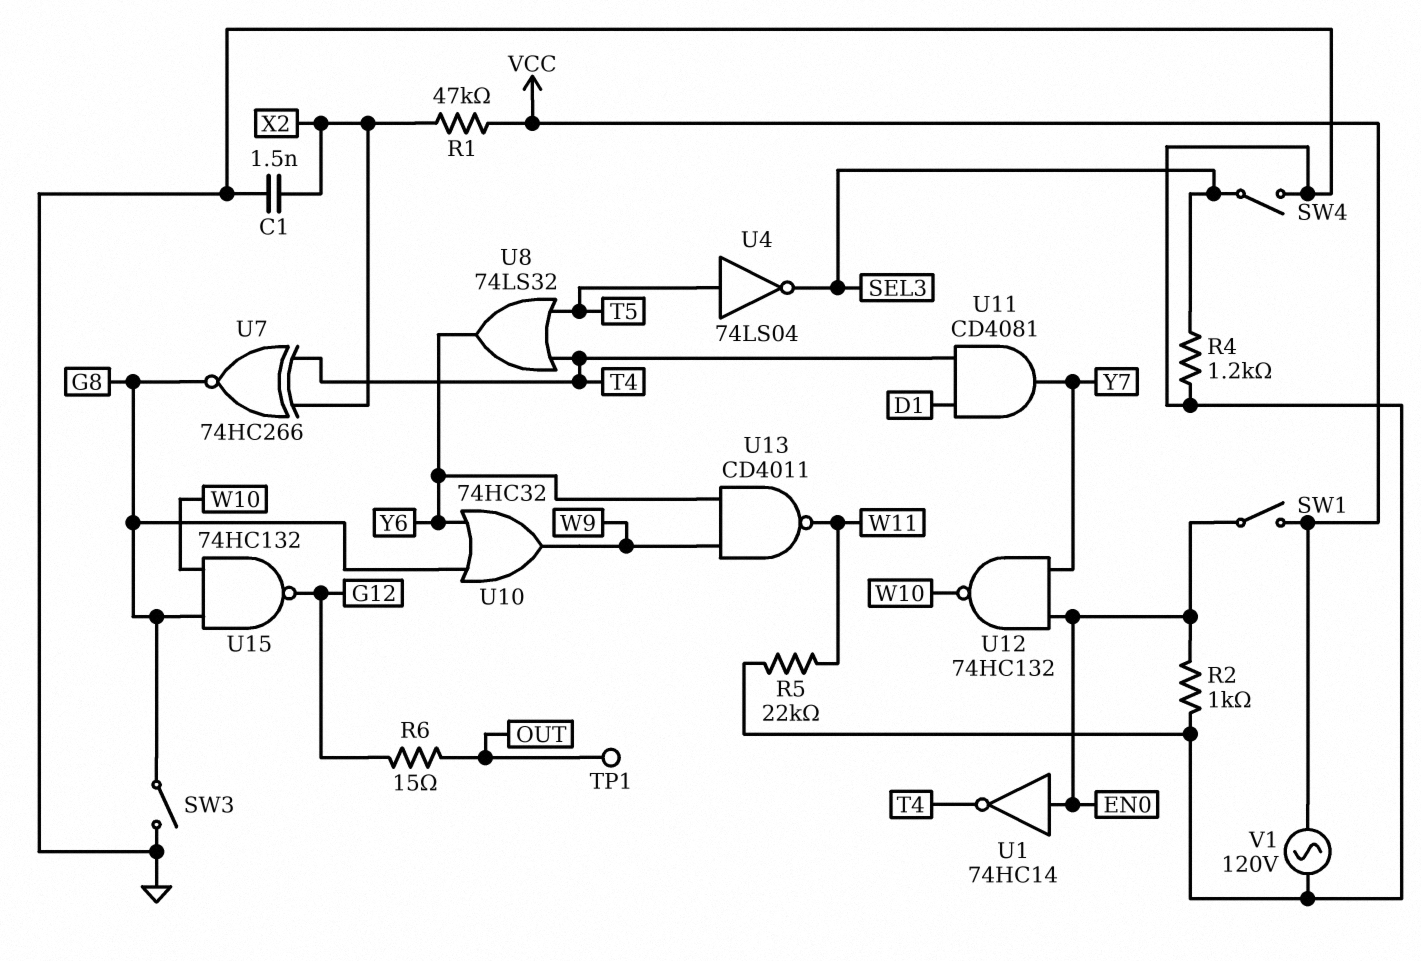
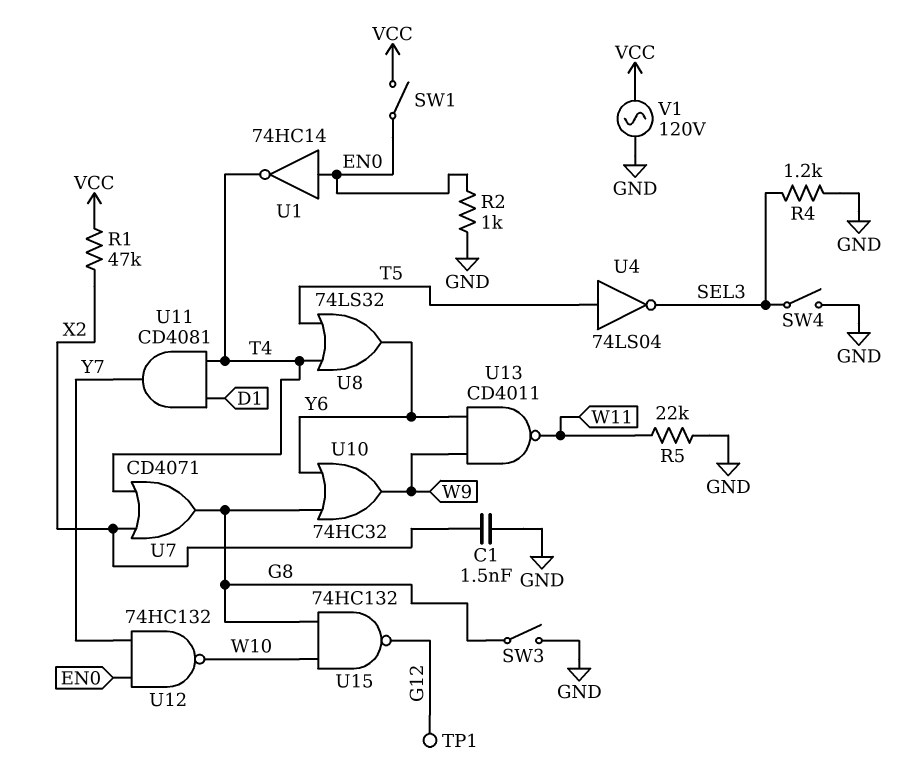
R6: 15 (G12, OUT) -> none
TP1: test point (OUT) -> test point (G12)
U7: XNOR 74HC266 (in T4, in X2, out G8) -> OR CD4071 (in T4, in X2, out G8)

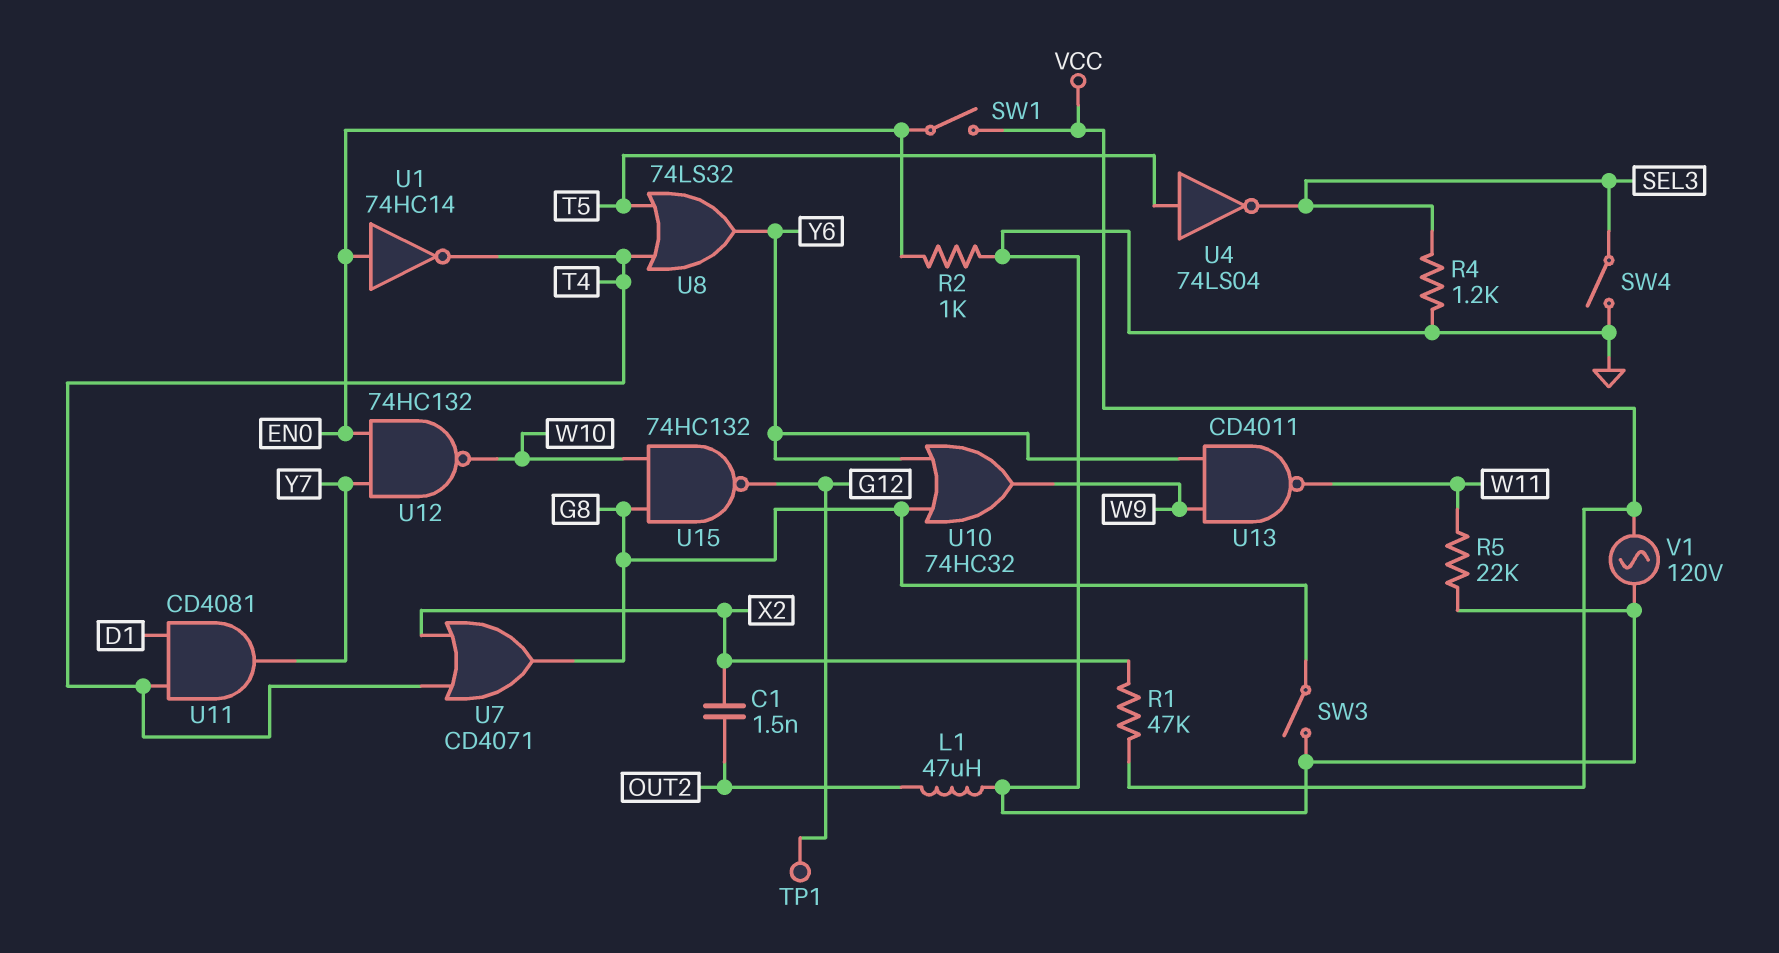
C1: 1.5nF (GND, X2) -> 1.5nF (OUT2, X2)
L1: none -> 47uH (GND, OUT2)

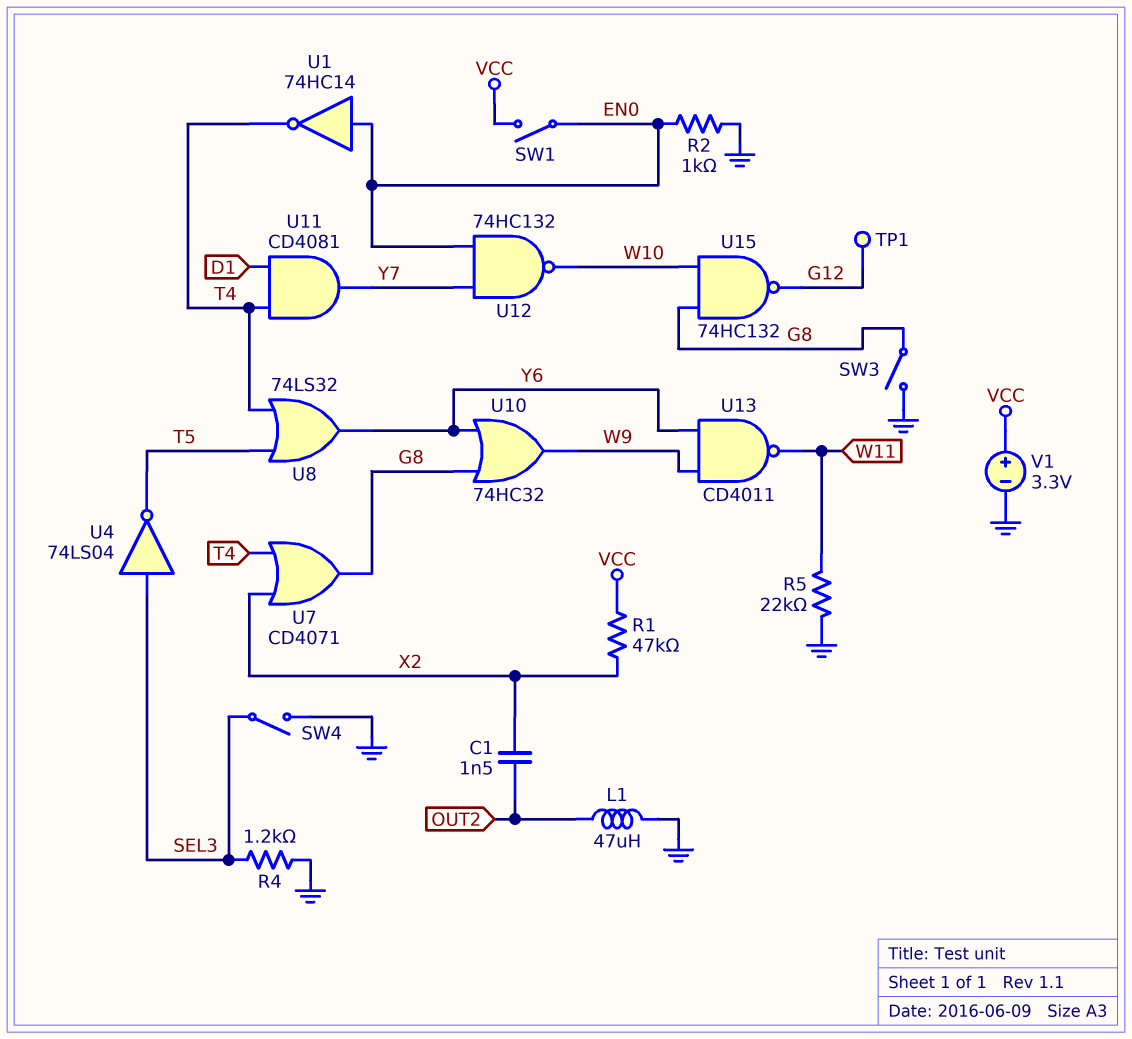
U4: NOT 74LS04 (in T5, out SEL3) -> NOT 74LS04 (in SEL3, out T5)
V1: AC 120V (GND, VCC) -> 3.3V (plus VCC, minus GND)

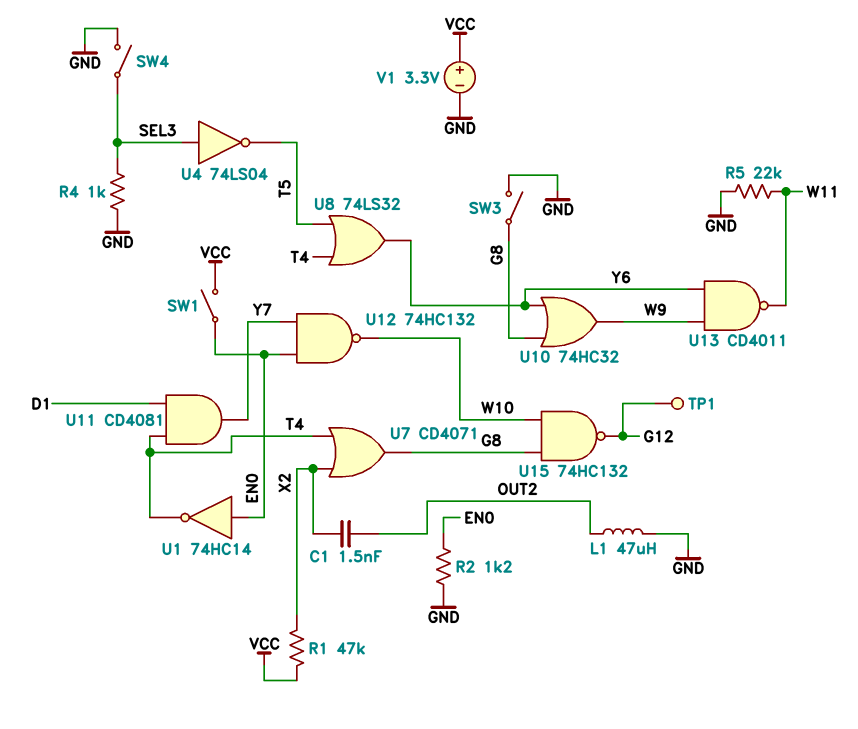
R2: 1k (EN0, GND) -> 1.2k (EN0, GND)
R4: 1.2k (GND, SEL3) -> 1k (GND, SEL3)

